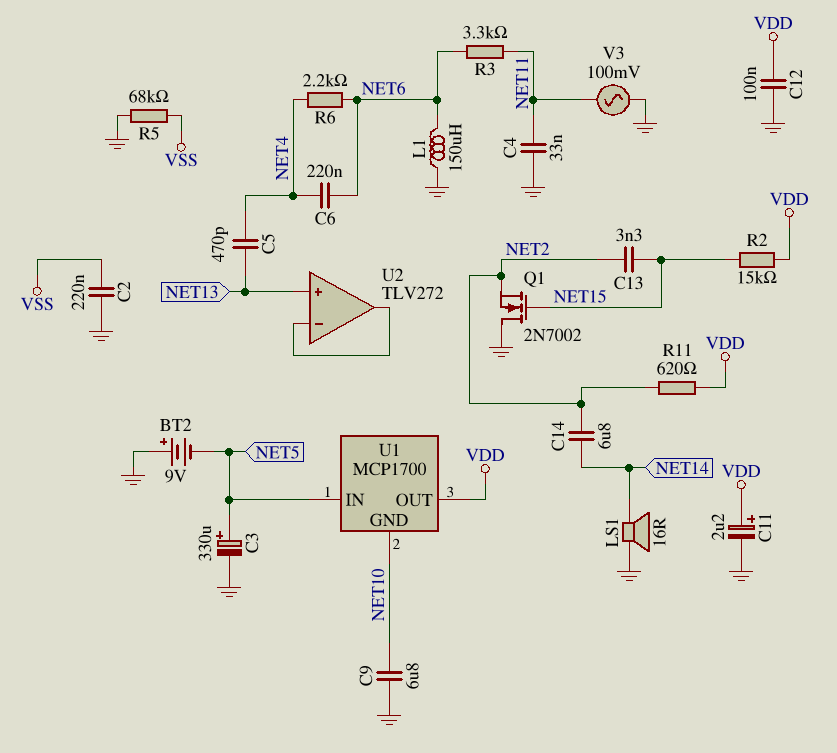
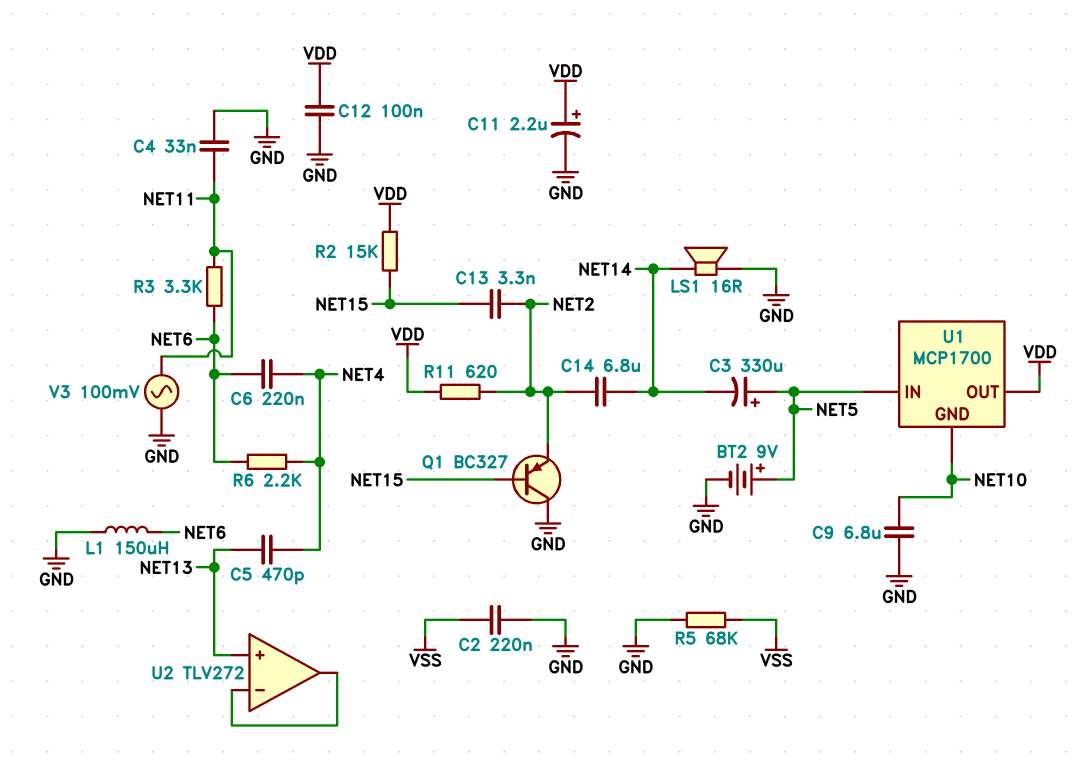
BT2: 9V (plus GND, minus NET5) -> 9V (plus NET5, minus GND)
C3: 330uF (plus NET5, minus GND) -> 330uF (plus NET5, minus NET14)
Q1: NMOS 2N7002 (G NET15, D GND, S NET2) -> PNP BC327 (B NET15, C GND, E NET2)

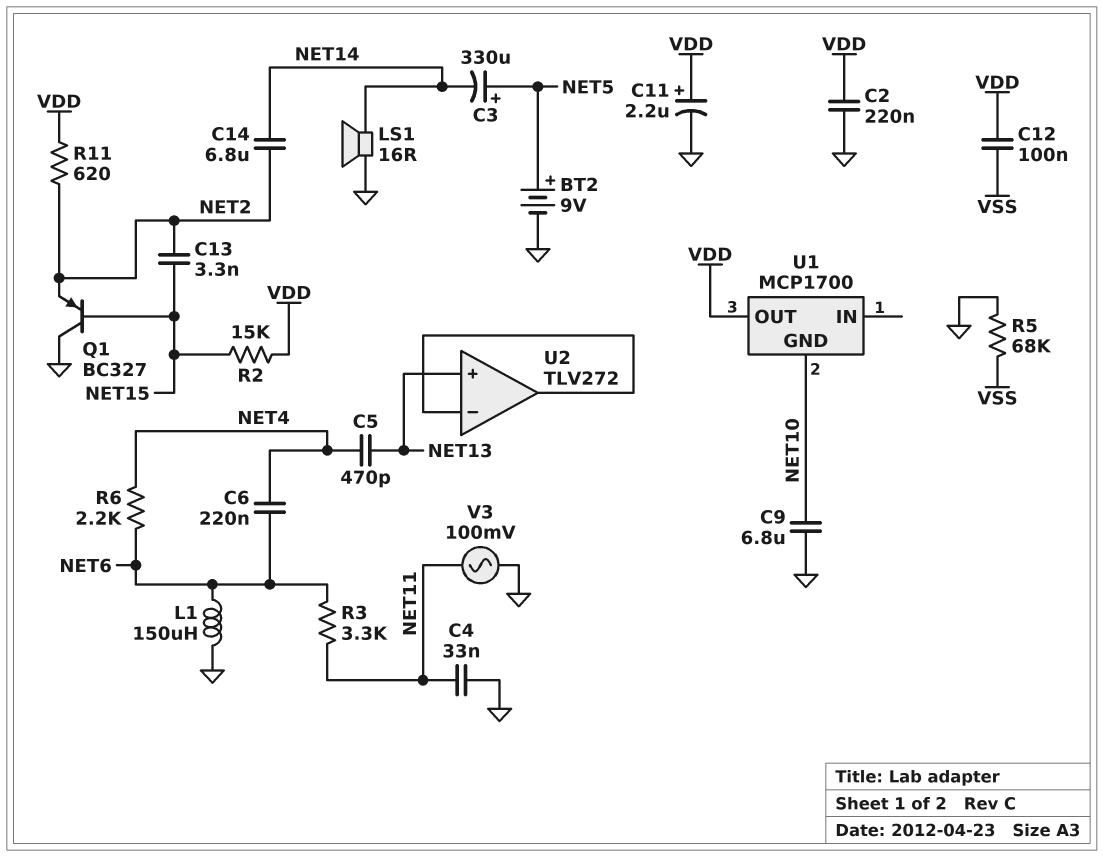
C2: 220nF (GND, VSS) -> 220nF (GND, VDD)
C12: 100nF (GND, VDD) -> 100nF (VDD, VSS)
U1 pin IN: NET5 -> none

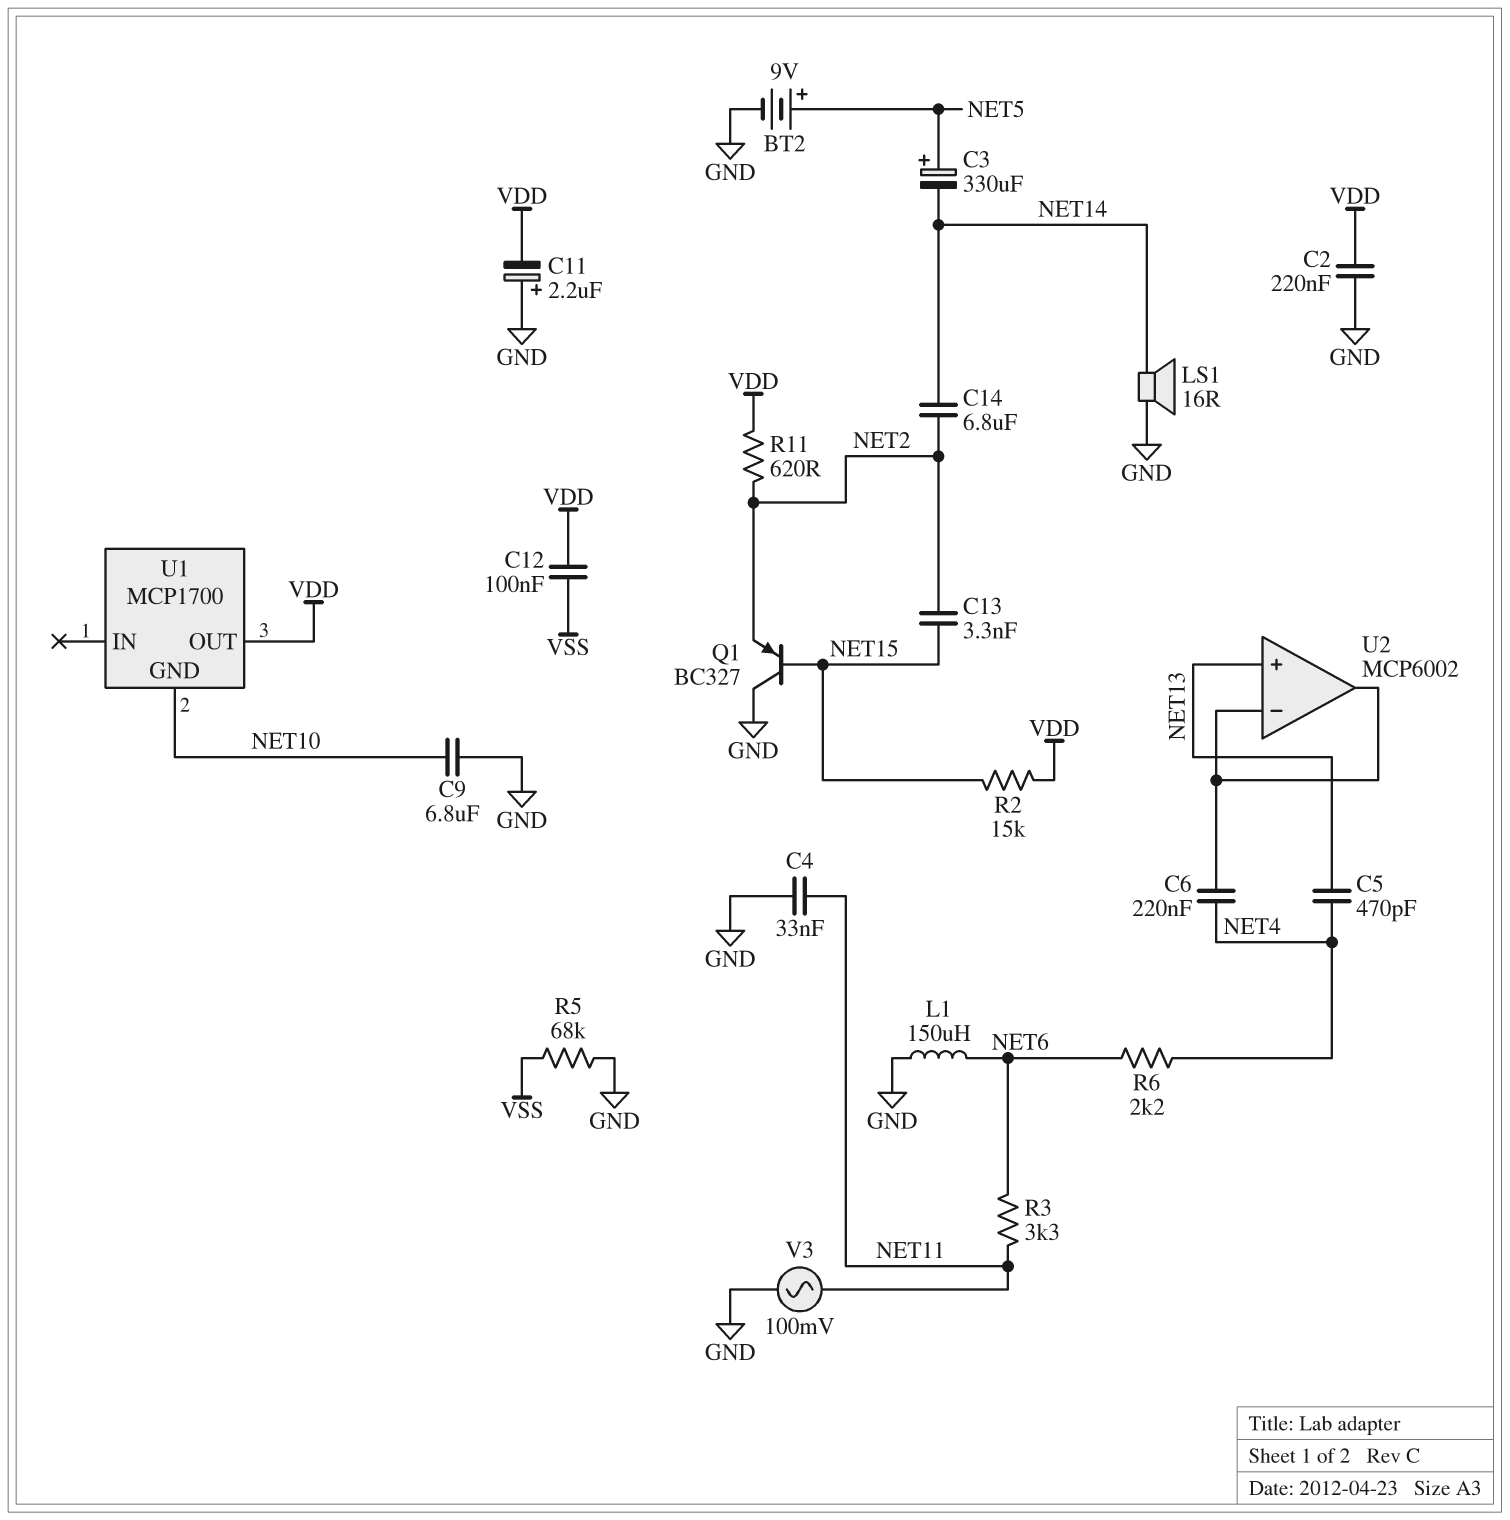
C6: 220nF (NET4, NET6) -> 220nF (NET4, U2/in-)
C11: 2.2uF (plus VDD, minus GND) -> 2.2uF (plus GND, minus VDD)
U2: TLV272 -> MCP6002

